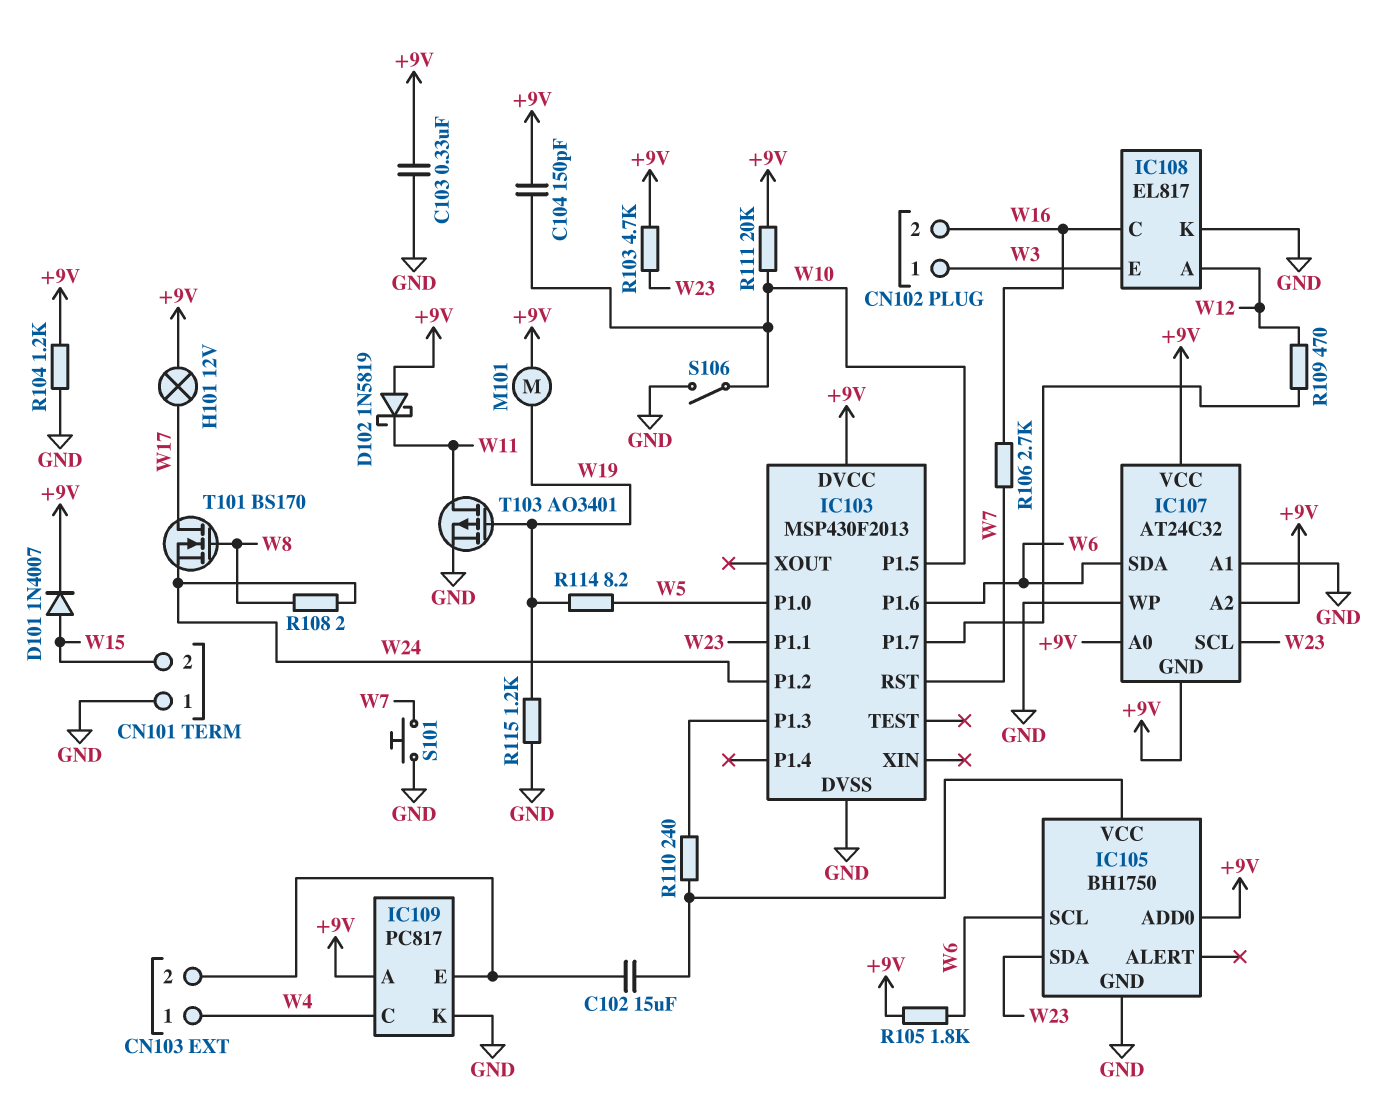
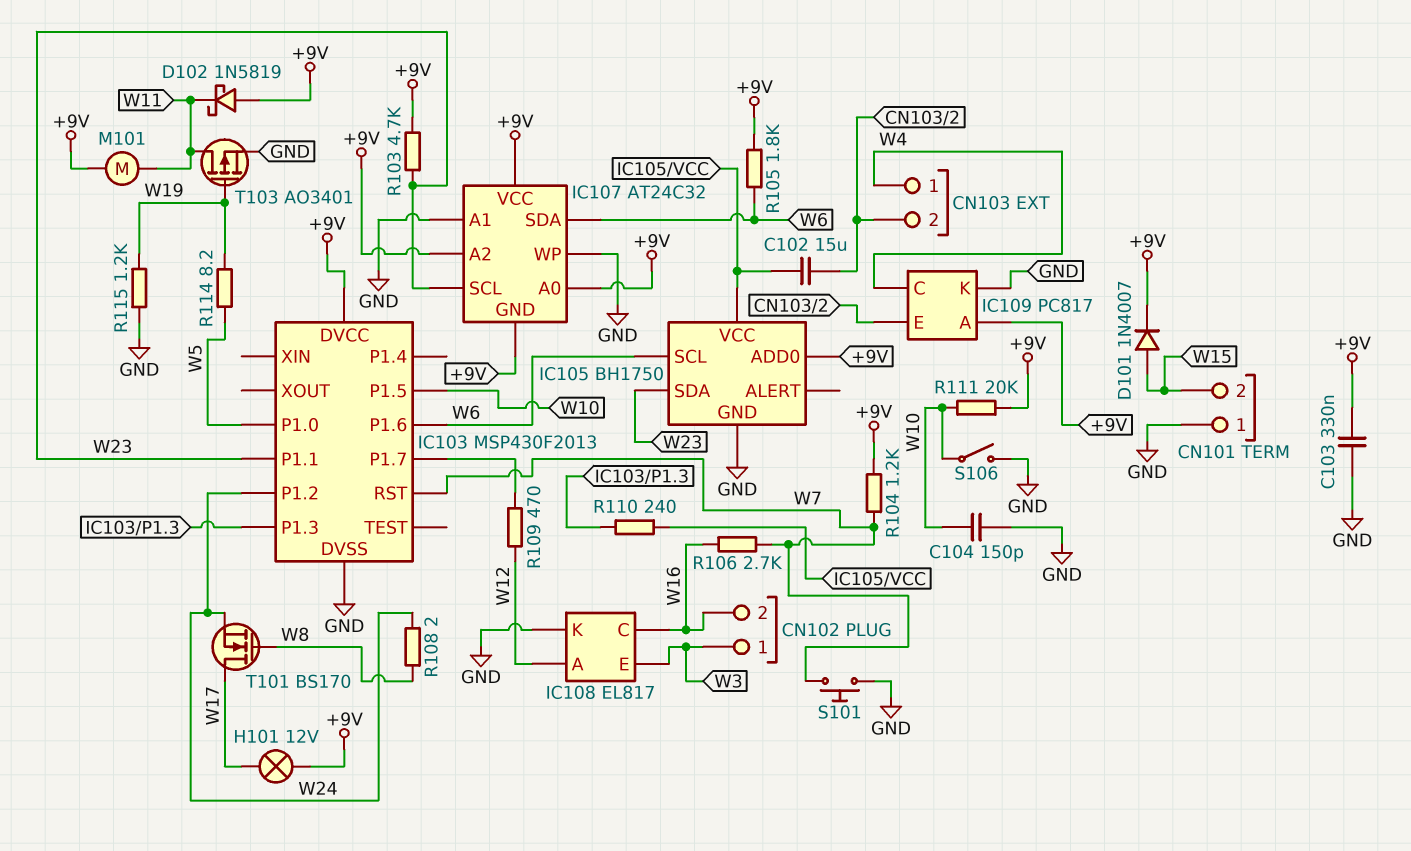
C104: 150pF (+9V, W10) -> 150pF (GND, W10)
M101: motor (+9V, W19) -> motor (+9V, W11)
R104: 1.2k (+9V, GND) -> 1.2k (+9V, W7)

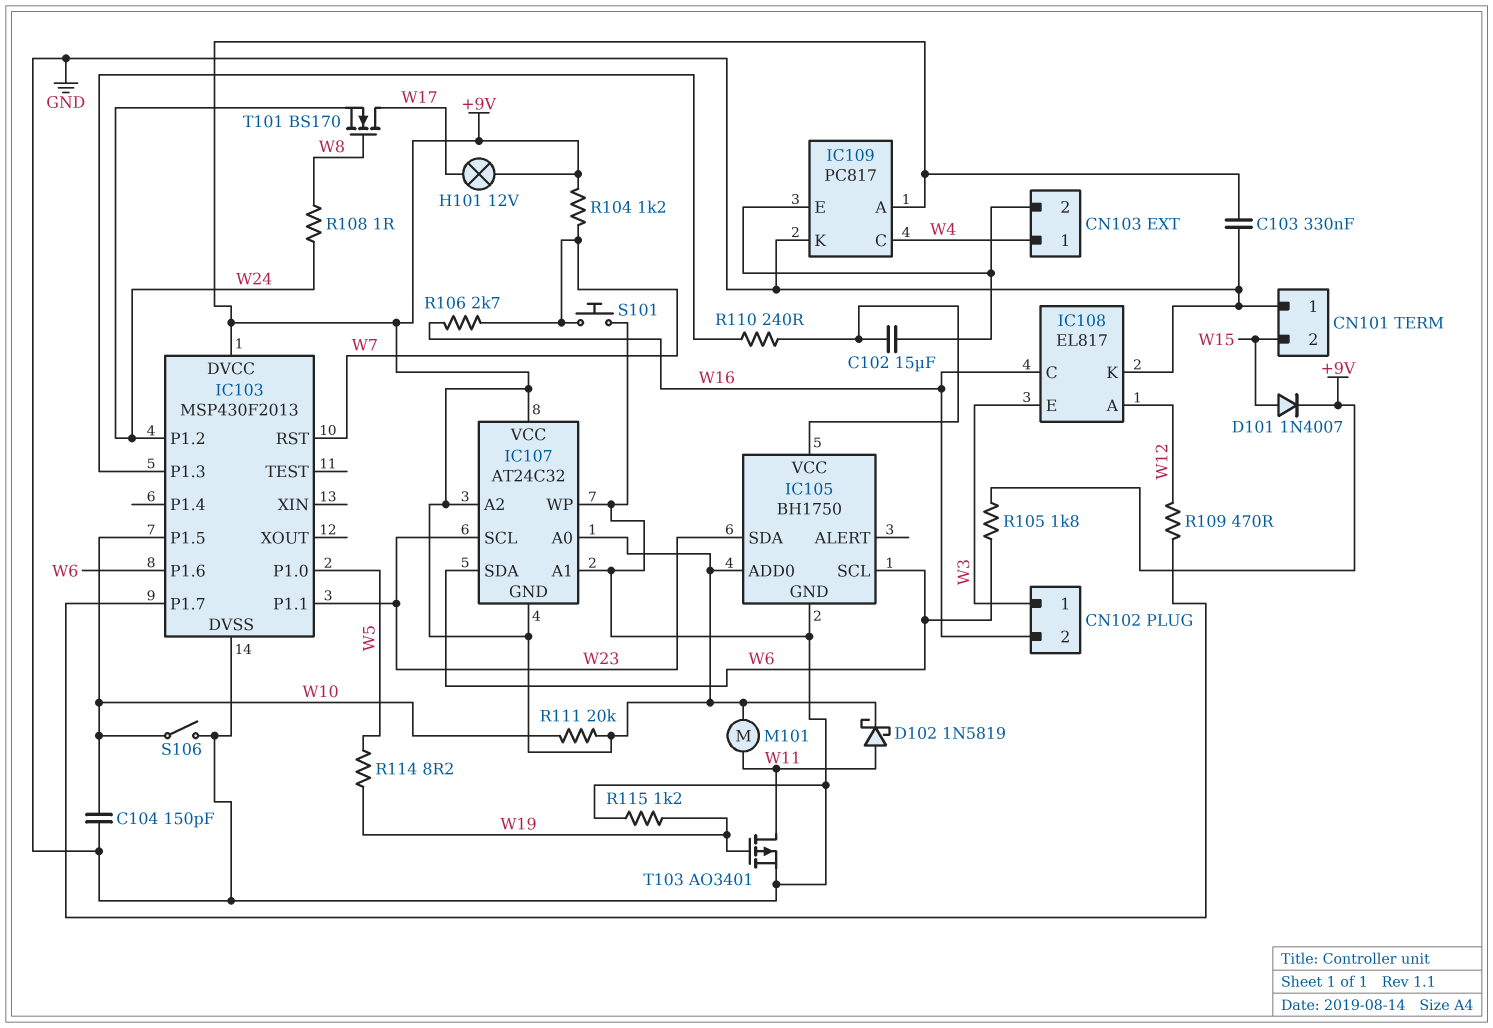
D102: schottky 1N5819 (A +9V, K W11) -> schottky 1N5819 (A W11, K +9V)
R103: 4.7k (+9V, W23) -> none
R108: 2 (W8, W24) -> 1 (W8, W24)

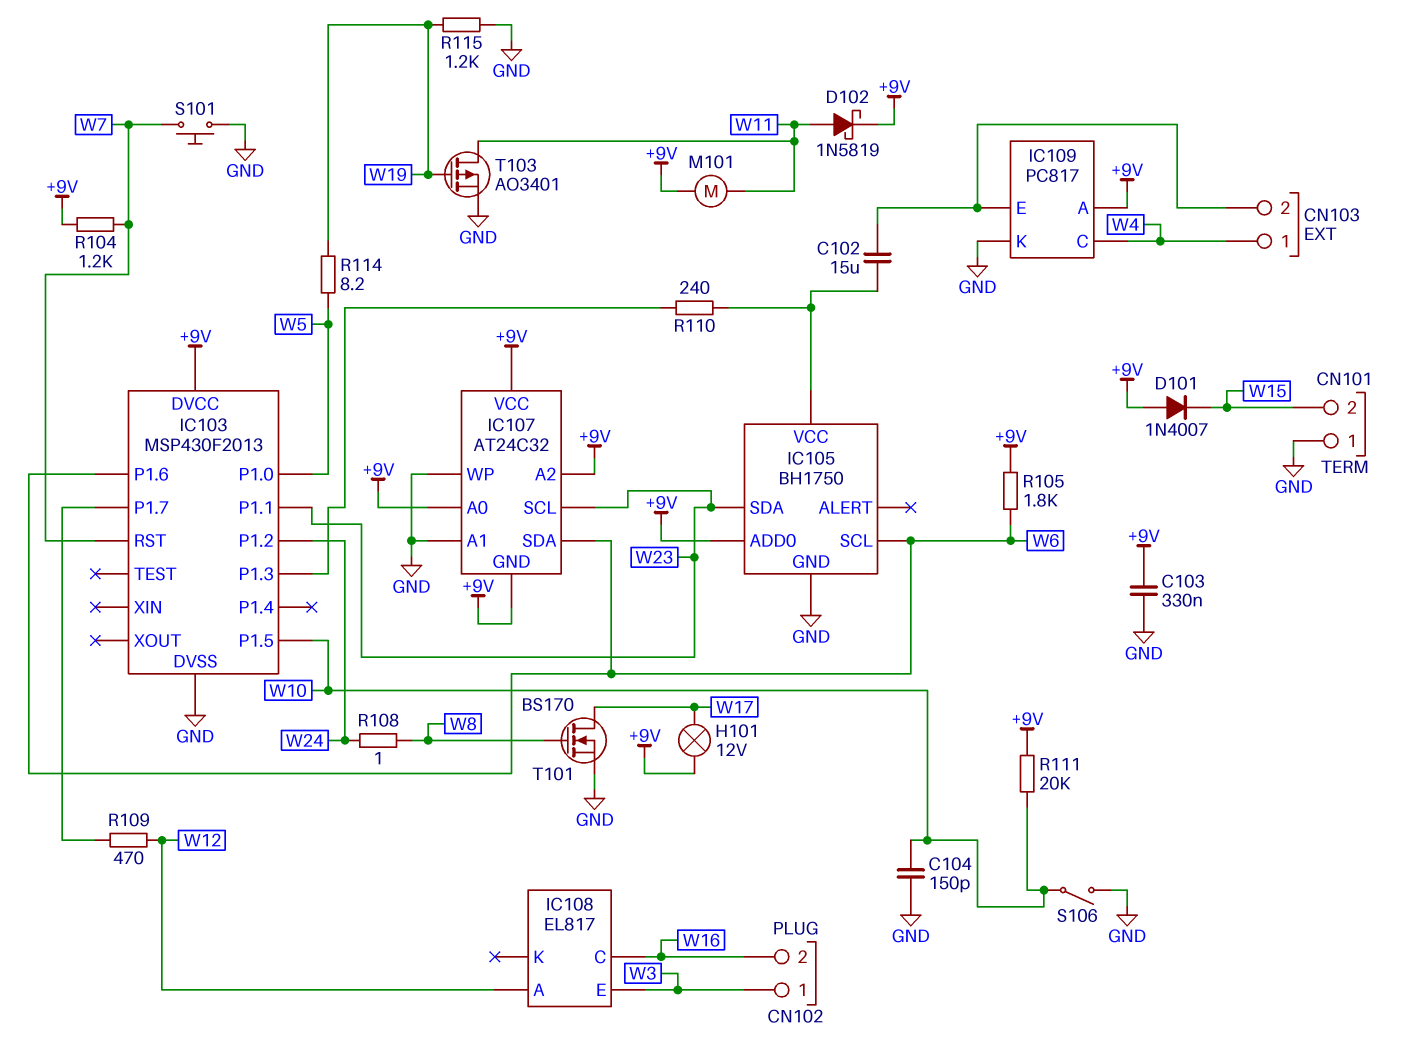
D101: diode 1N4007 (A W15, K +9V) -> diode 1N4007 (A +9V, K W15)
IC108 pin K: GND -> none
R106: 2.7k (W7, W16) -> none
T101: NMOS BS170 (G W8, D W17, S W24) -> NMOS BS170 (G W8, D W17, S GND)

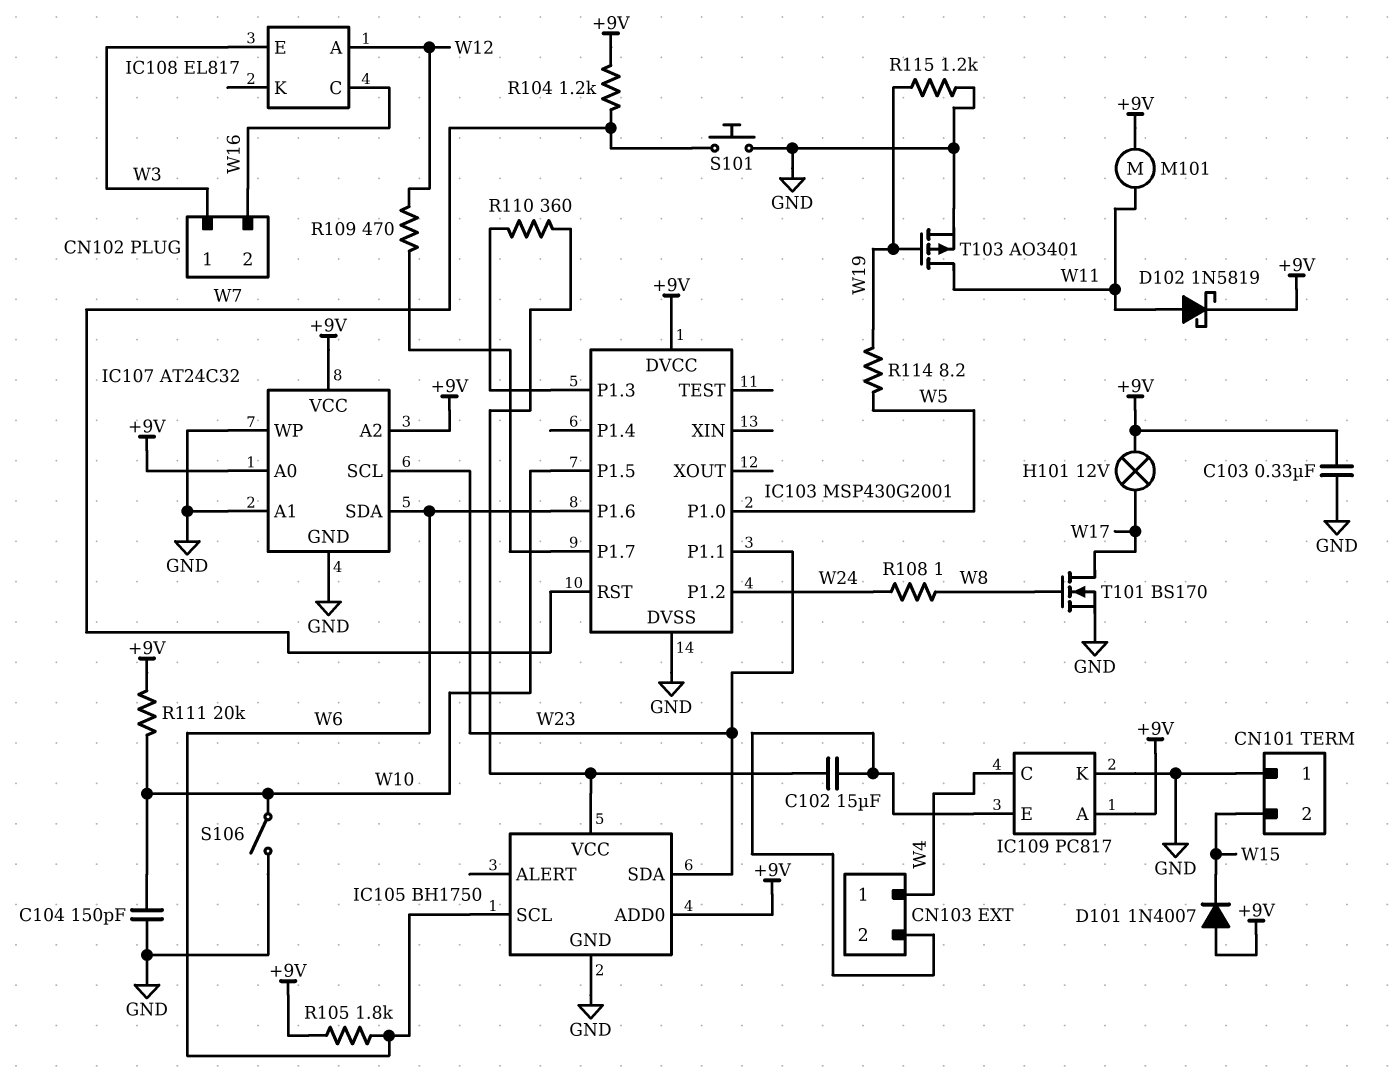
IC103: MSP430F2013 -> MSP430G2001
IC107 pin GND: +9V -> GND
R110: 240 (IC103/P1.3, IC105/VCC) -> 360 (IC103/P1.3, IC105/VCC)

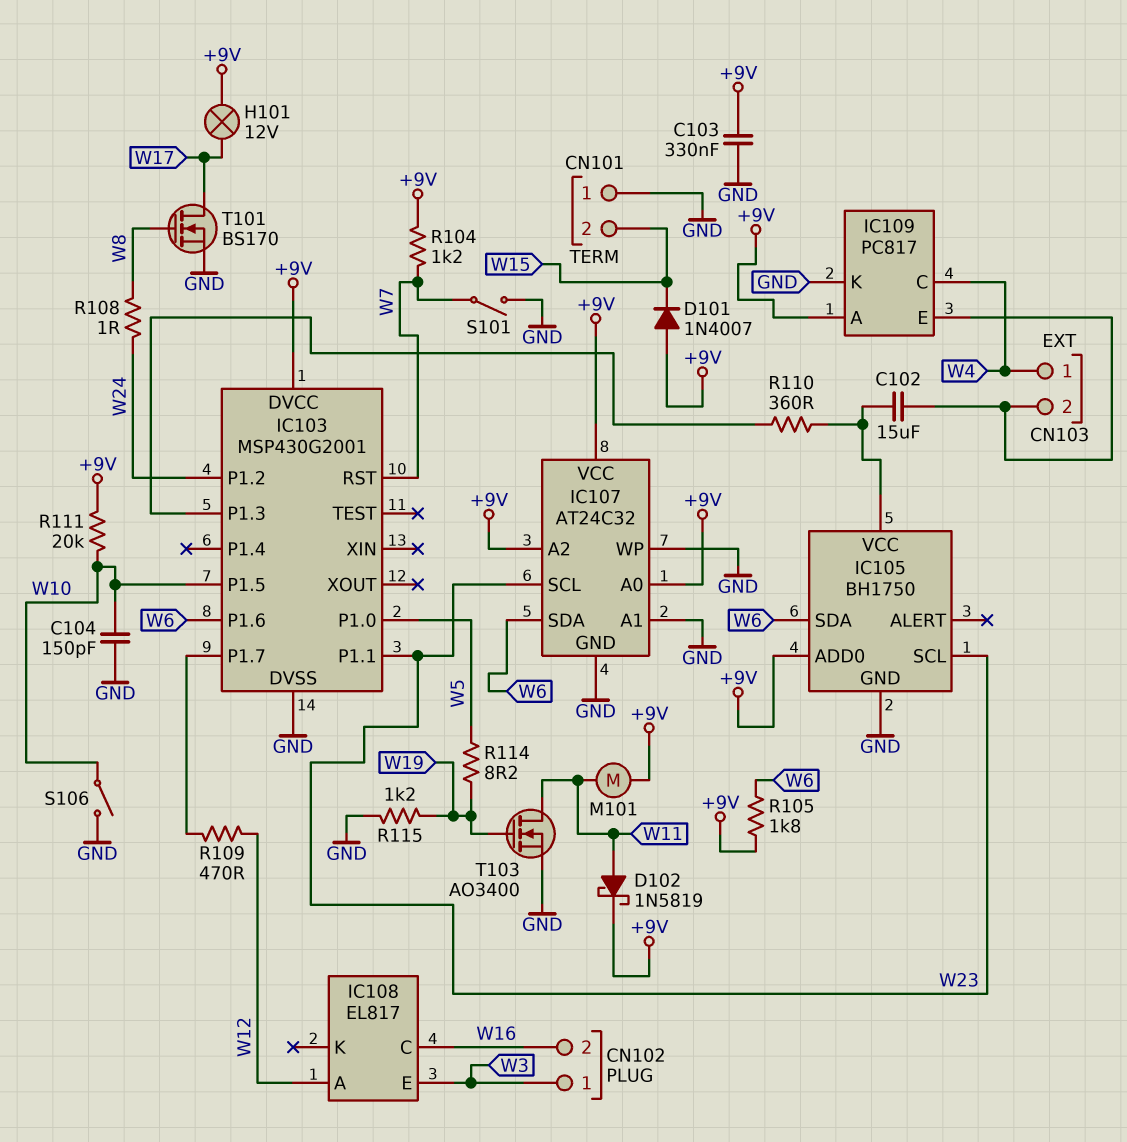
IC105 pin SCL: W6 -> W23
IC105 pin SDA: W23 -> W6
S101: button (GND, W7) -> switch (GND, W7)
T103: PMOS AO3401 (G W19, D W11, S GND) -> NMOS AO3400 (G W19, D W11, S GND)

